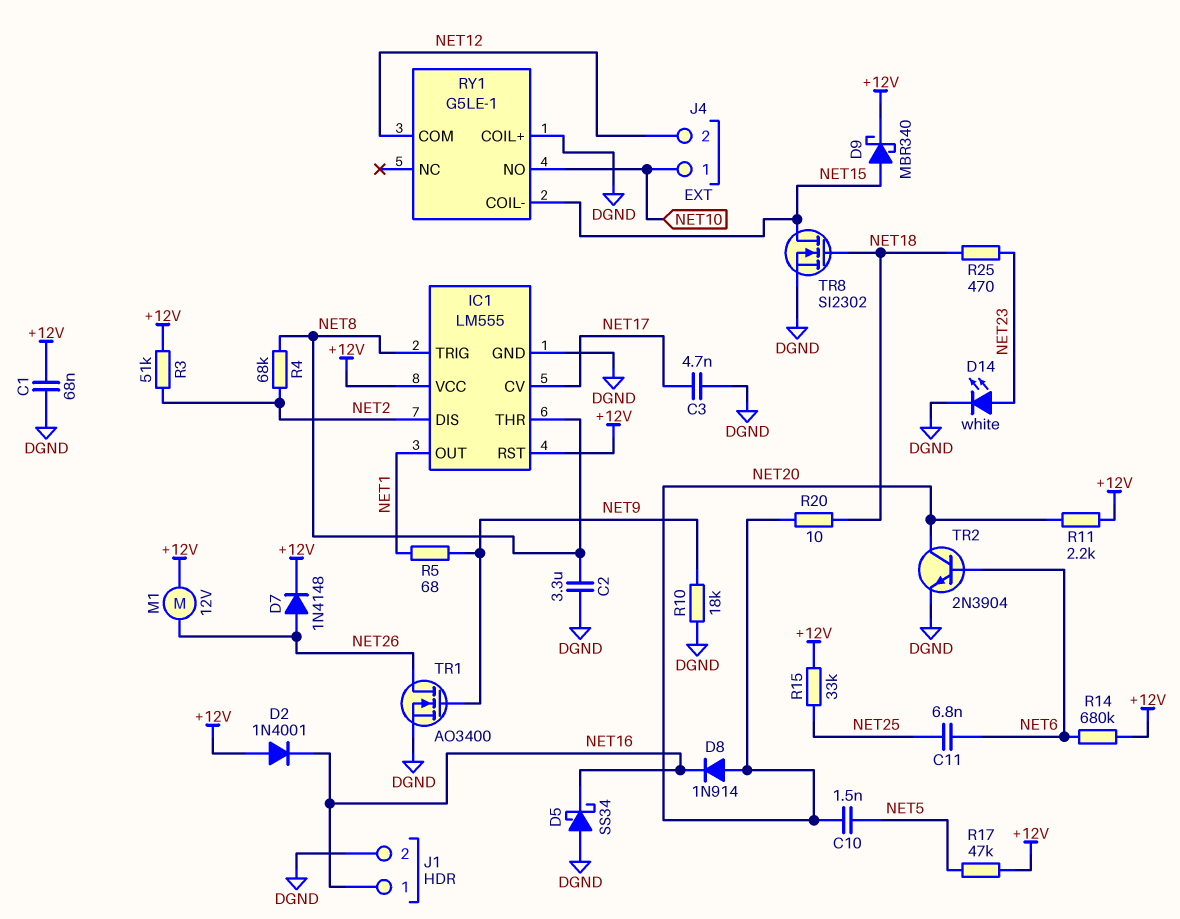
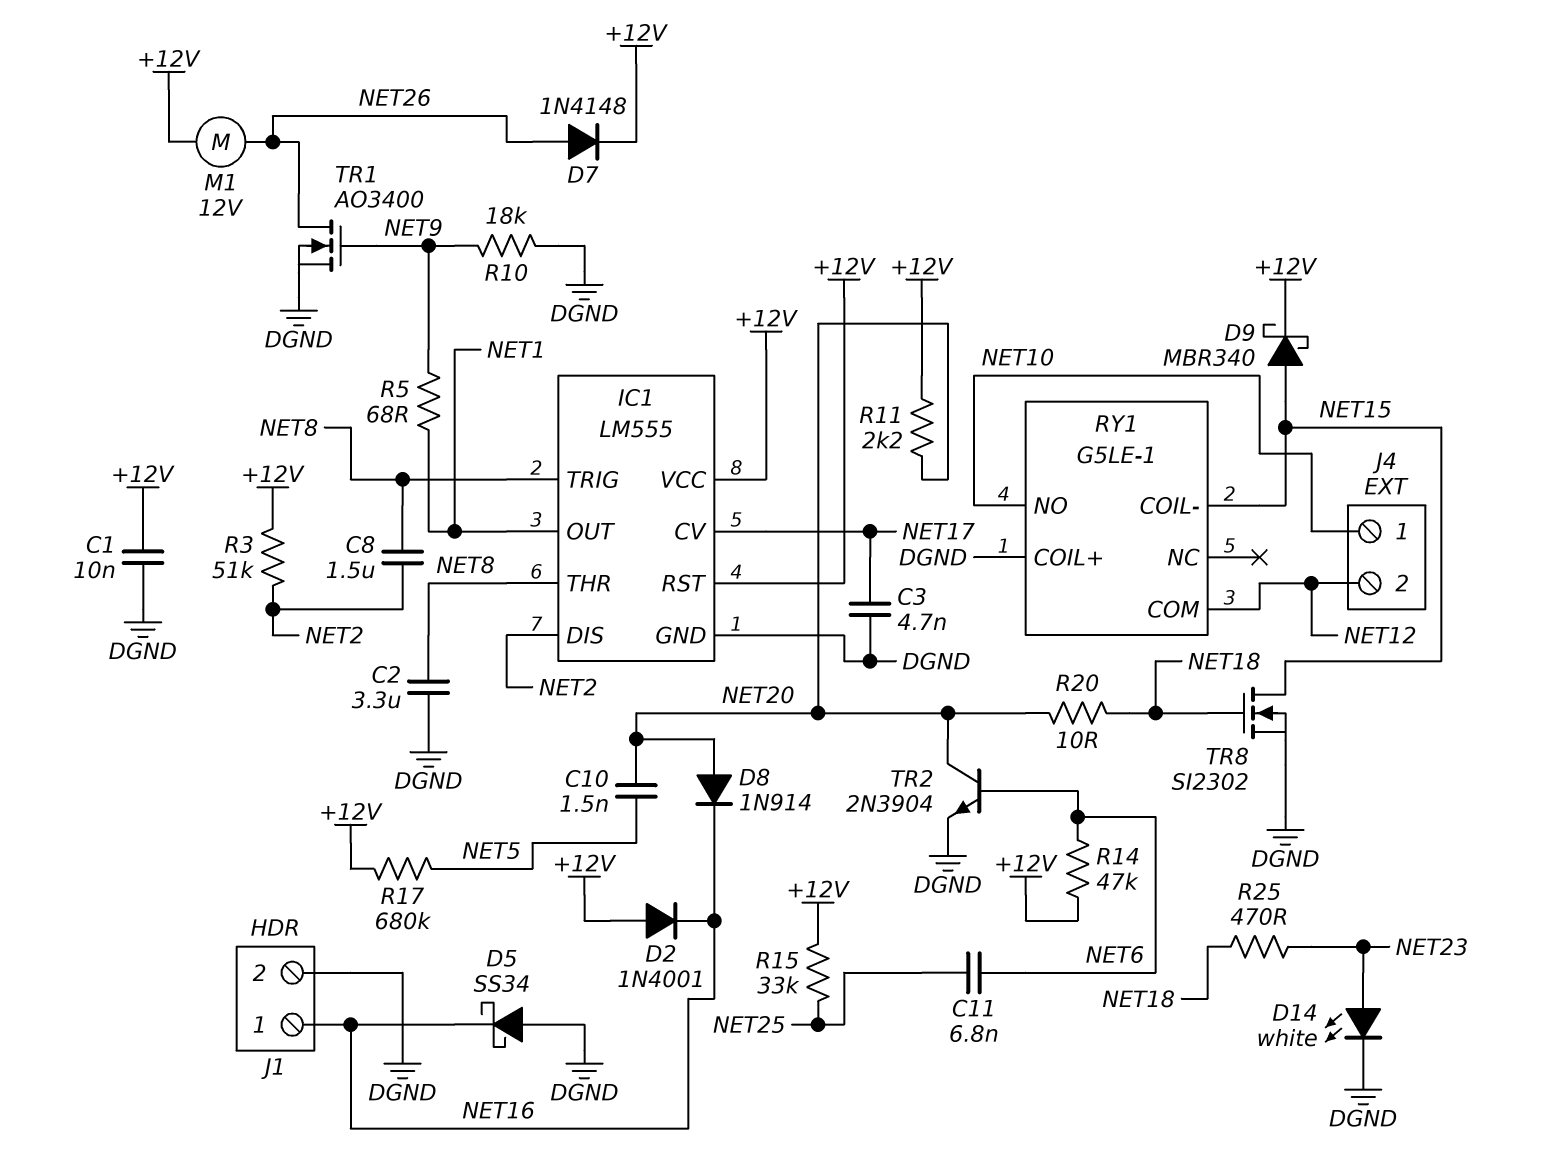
C1: 68nF (+12V, DGND) -> 10nF (+12V, DGND)
C8: none -> 1.5uF (NET2, NET8)
R4: 68k (NET2, NET8) -> none
R14: 680k (+12V, NET6) -> 47k (+12V, NET6)
R17: 47k (+12V, NET5) -> 680k (+12V, NET5)

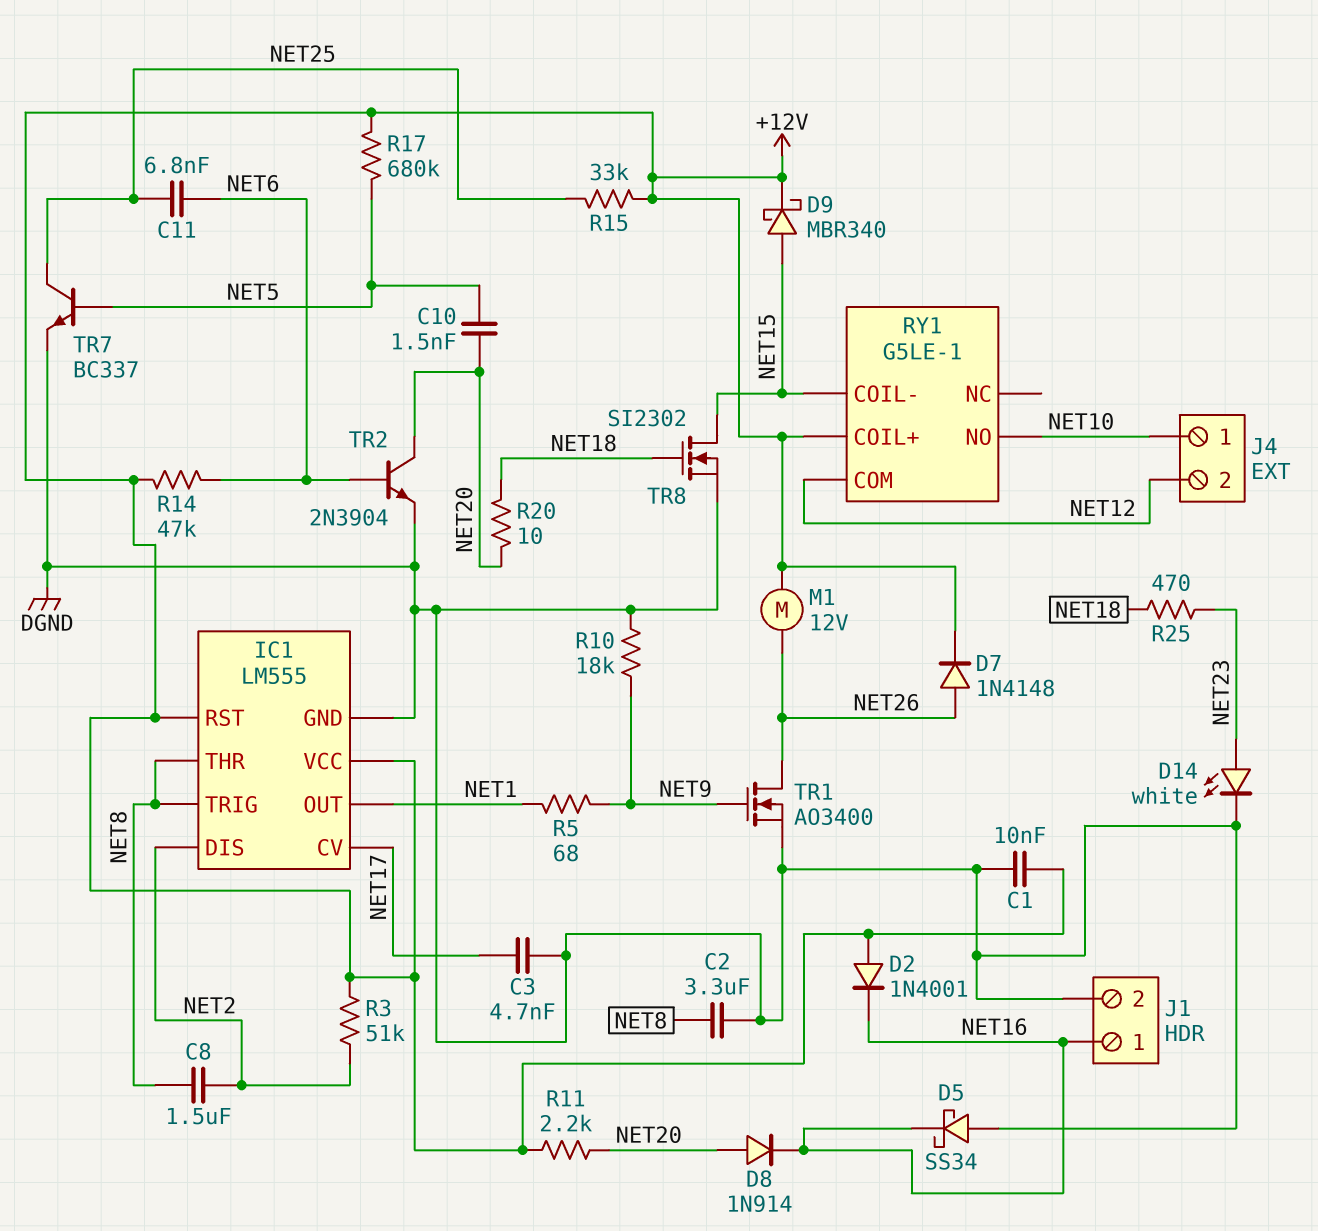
RY1 pin COIL+: DGND -> +12V
TR7: none -> NPN BC337 (B NET5, C NET25, E DGND)

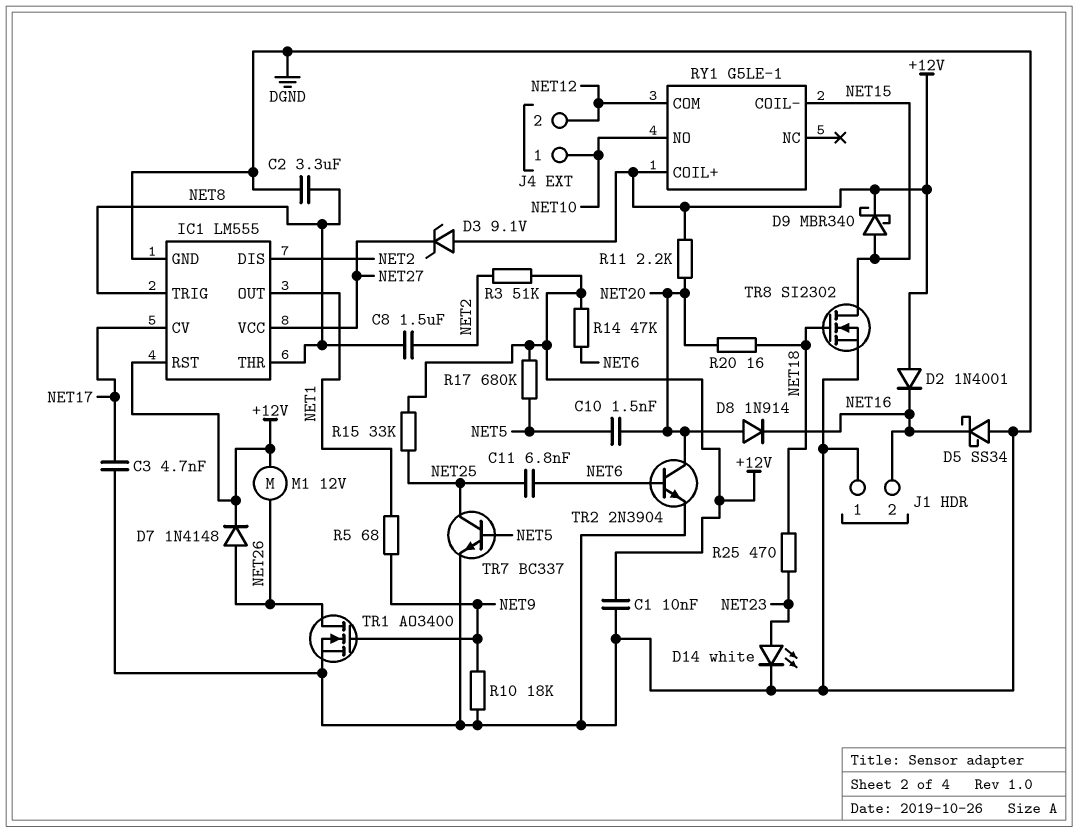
D3: none -> zener 9.1V (A +12V, K NET27)
IC1 pin VCC: +12V -> NET27
J1 pin 1: NET16 -> DGND
J1 pin 2: DGND -> NET16
R20: 10 (NET18, NET20) -> 16 (NET18, NET20)

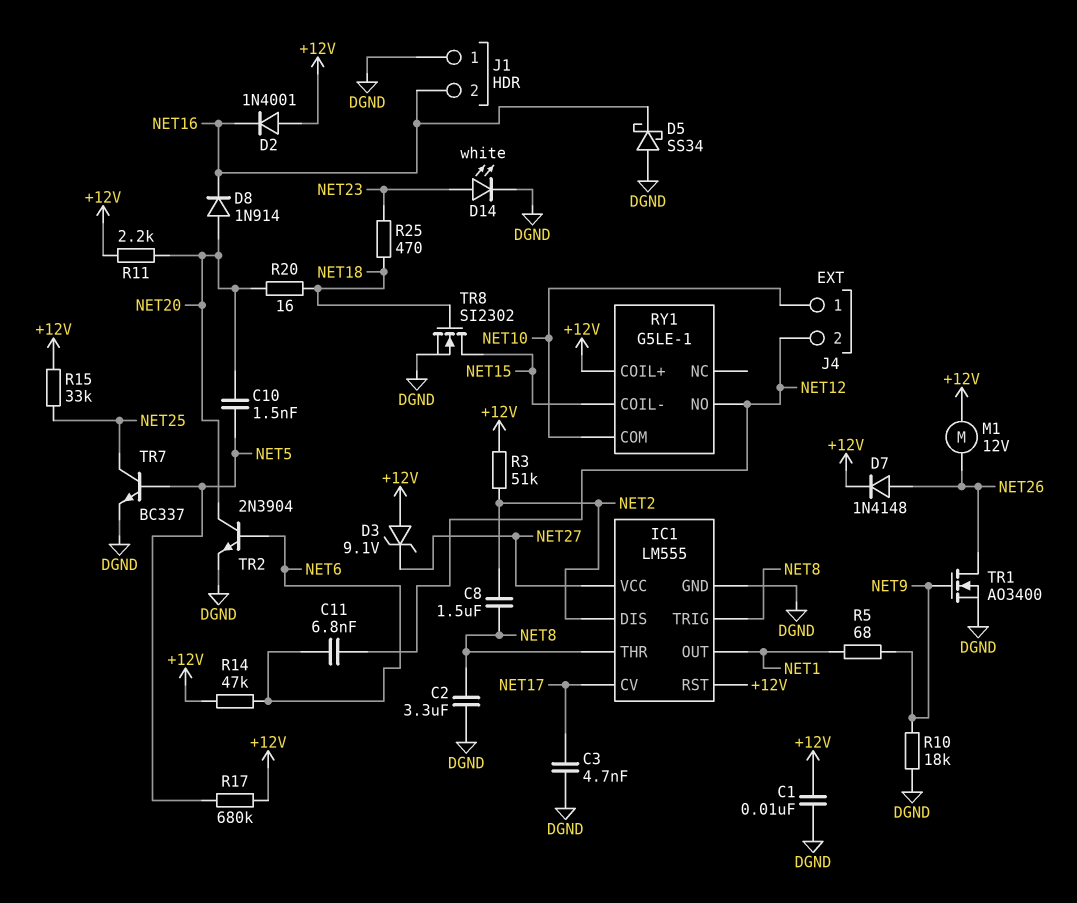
C11: 6.8nF (NET6, NET25) -> 6.8nF (NET6, NET12)
D9: schottky MBR340 (A NET15, K +12V) -> none
RY1 pin COM: NET12 -> NET10
RY1 pin NO: NET10 -> NET12

